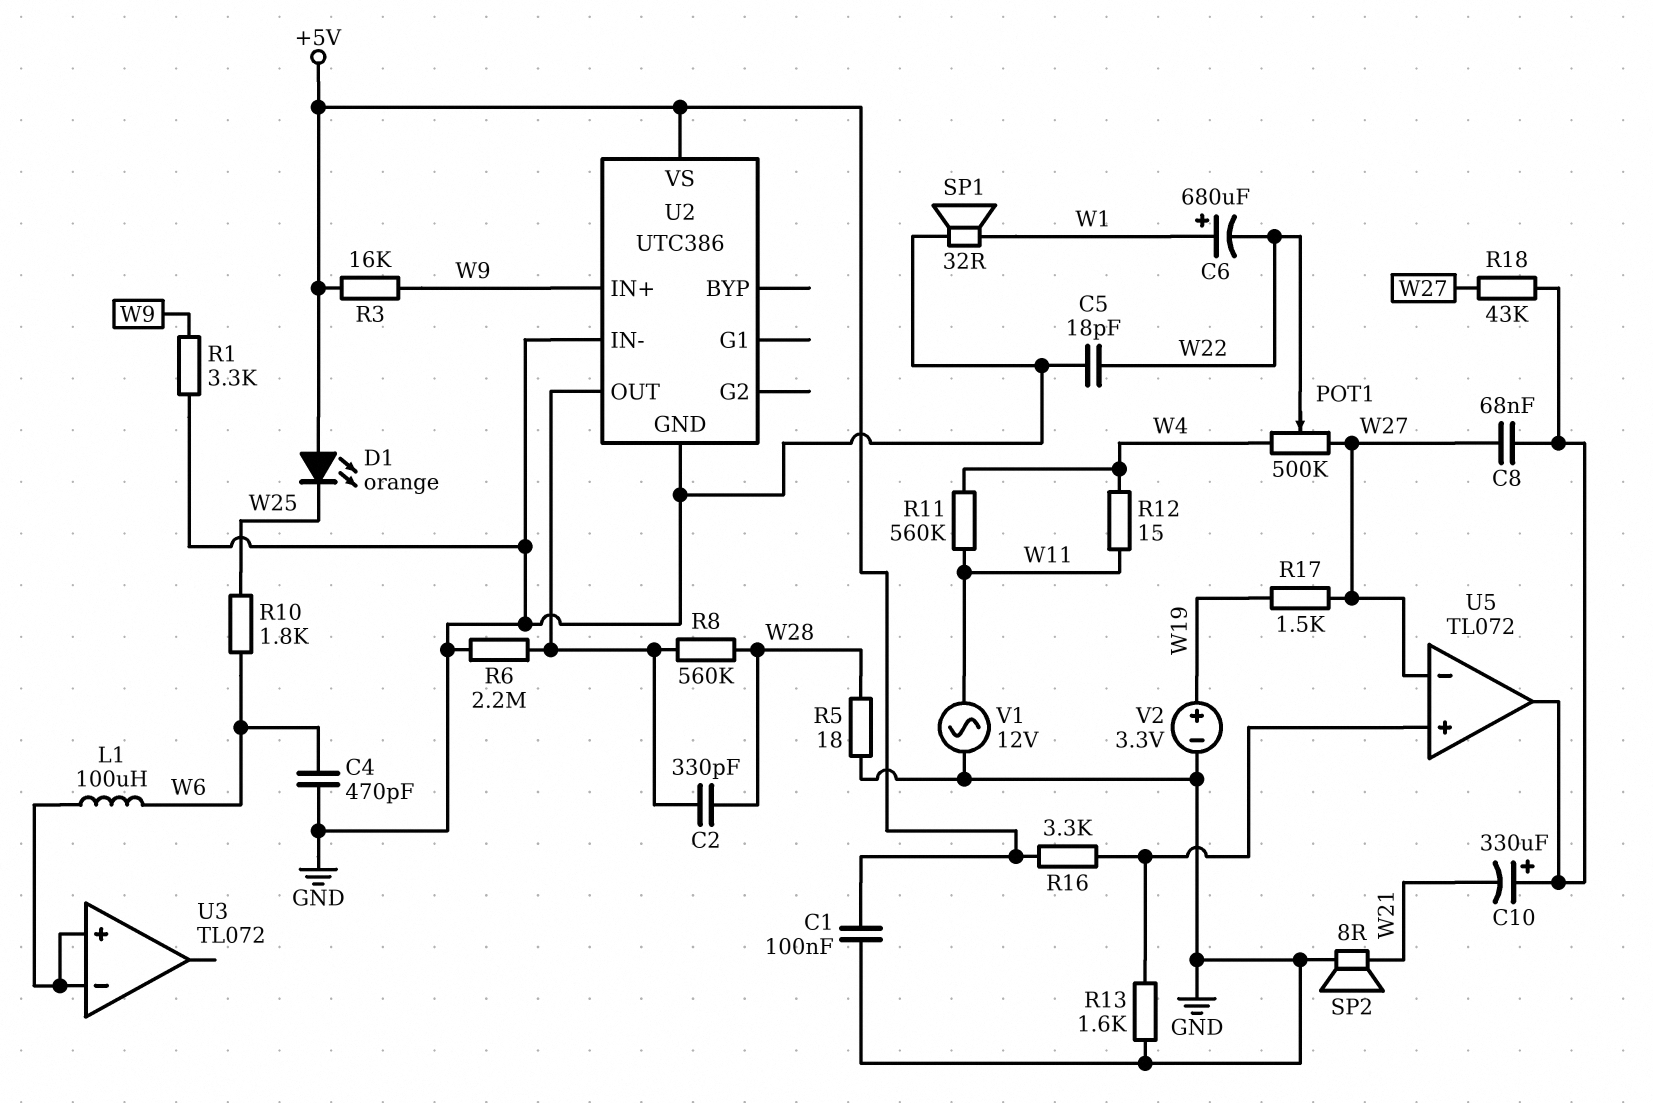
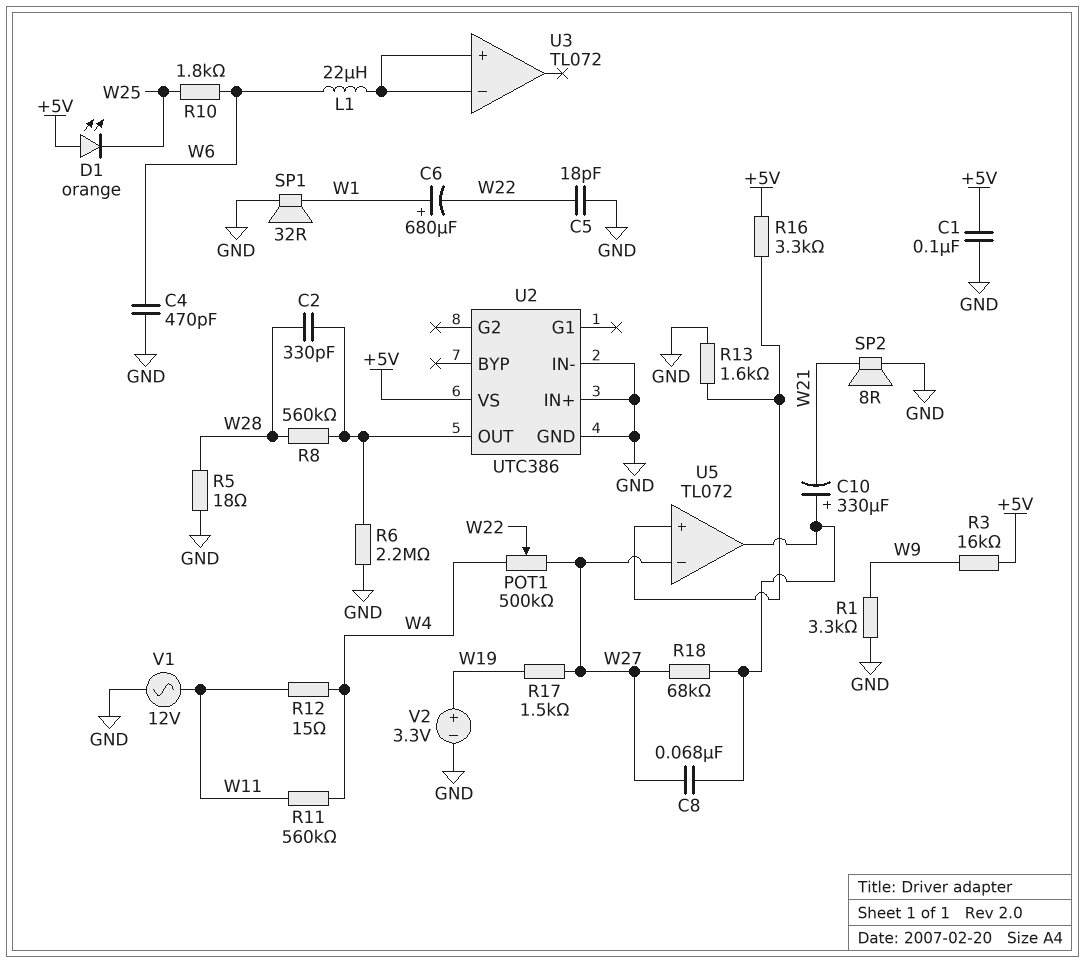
L1: 100uH (U3/in+, W6) -> 22uH (U3/in+, W6)
R18: 43k (U5/out, W27) -> 68k (U5/out, W27)
U2 pin IN+: W9 -> GND

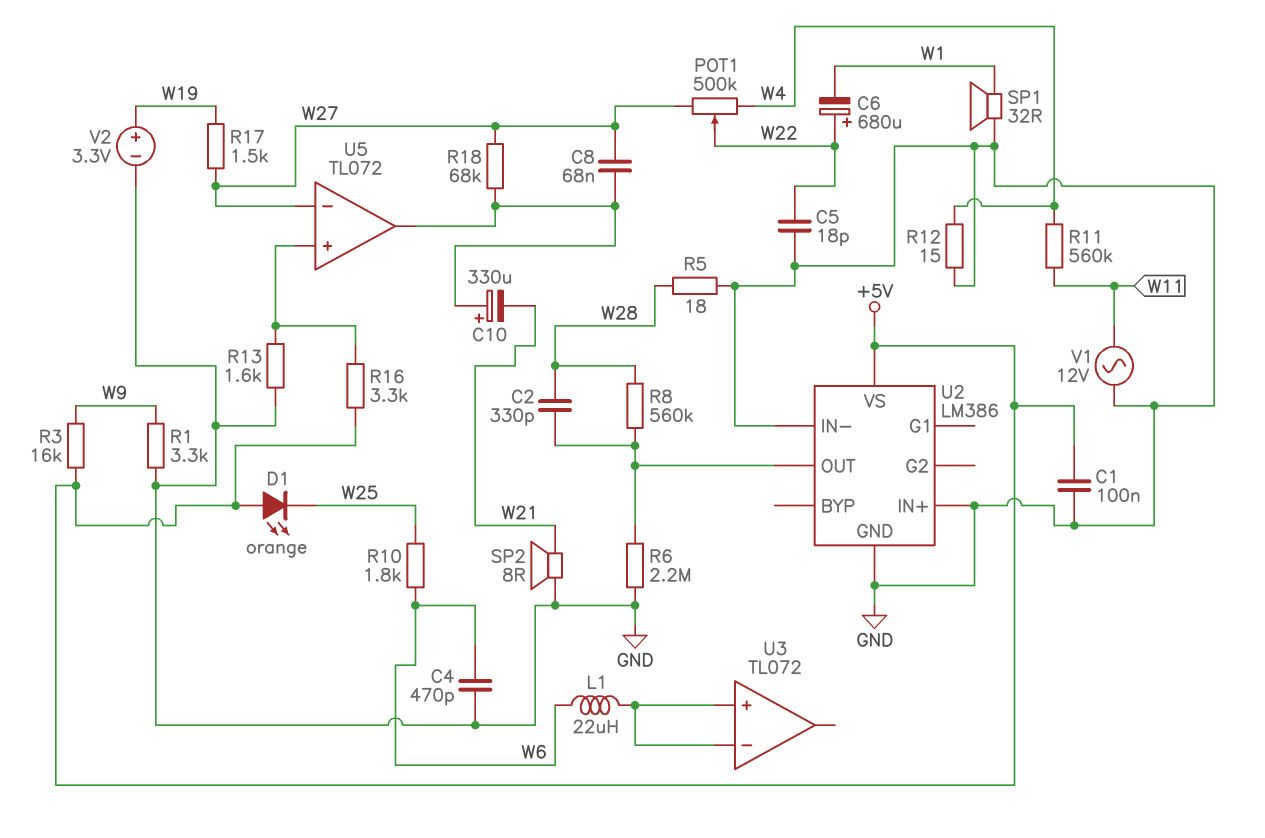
C6: 680uF (plus W1, minus W22) -> 680uF (plus W22, minus W1)
R12: 15 (W4, W11) -> 15 (GND, W4)
U2: UTC386 -> LM386

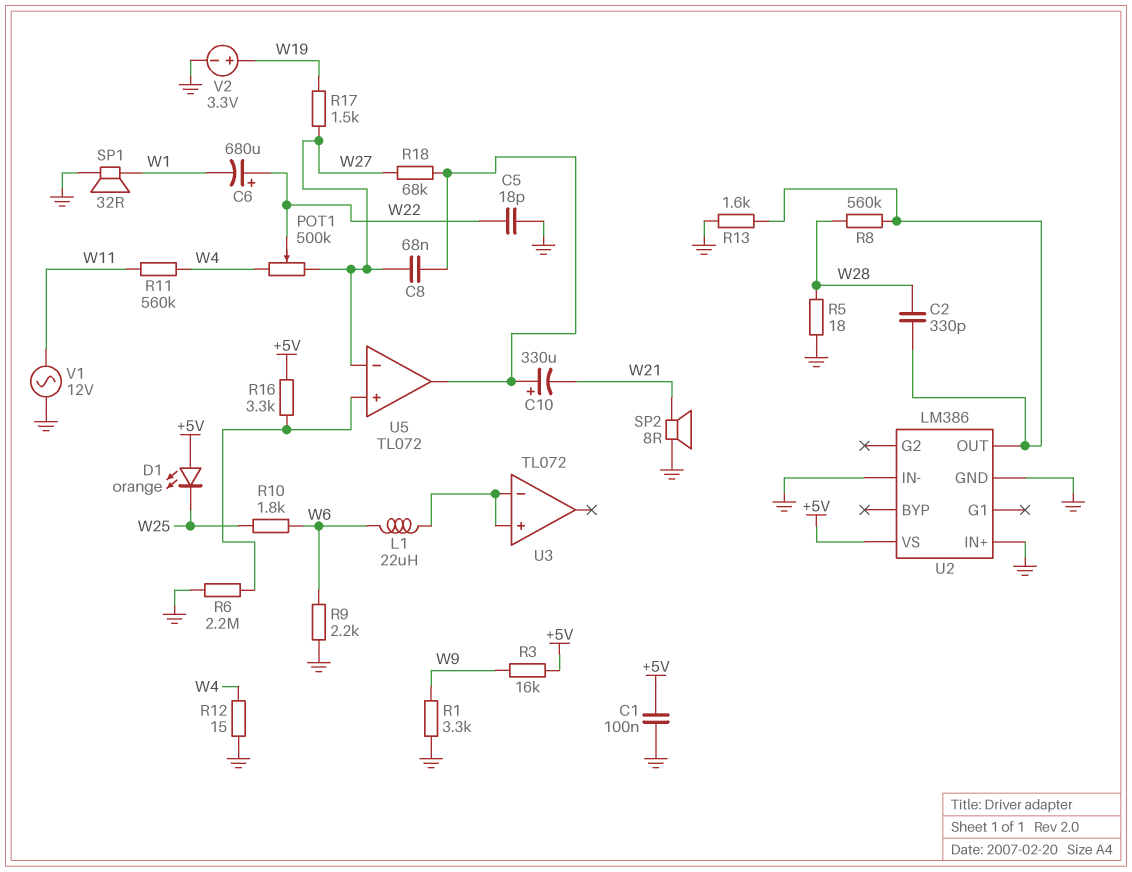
C4: 470pF (GND, W6) -> none
R6: 2.2M (GND, U2/OUT) -> 2.2M (GND, U5/in+)
R9: none -> 2.2k (GND, W6)
R13: 1.6k (GND, U5/in+) -> 1.6k (GND, U2/OUT)

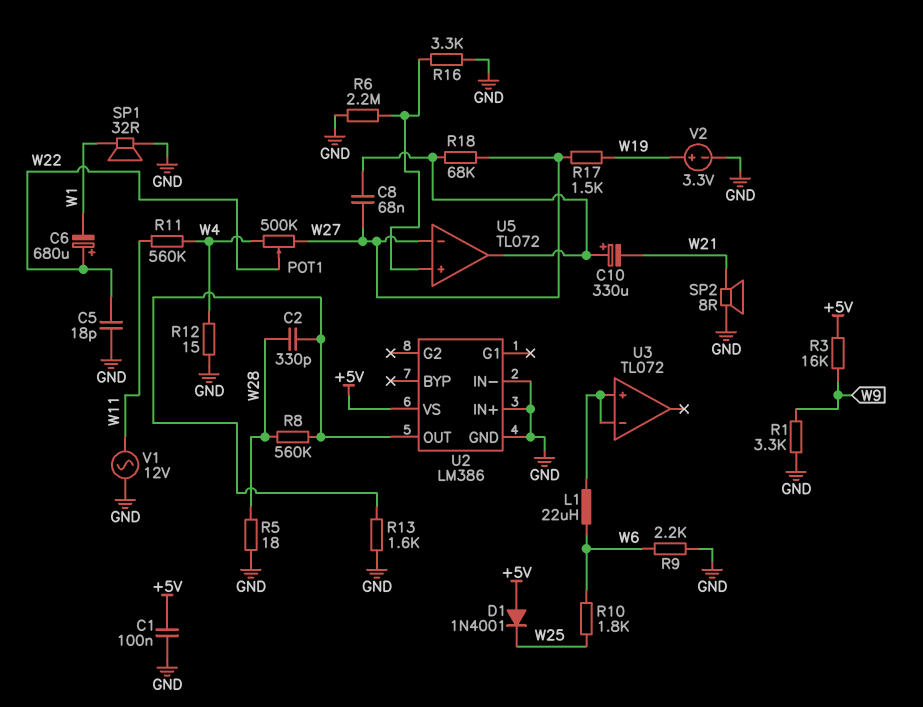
D1: LED orange (A +5V, K W25) -> diode 1N4001 (A +5V, K W25)
R16: 3.3k (+5V, U5/in+) -> 3.3k (GND, U5/in+)

